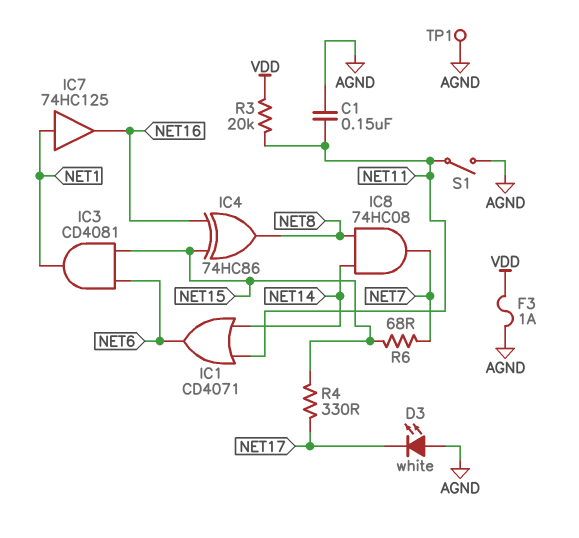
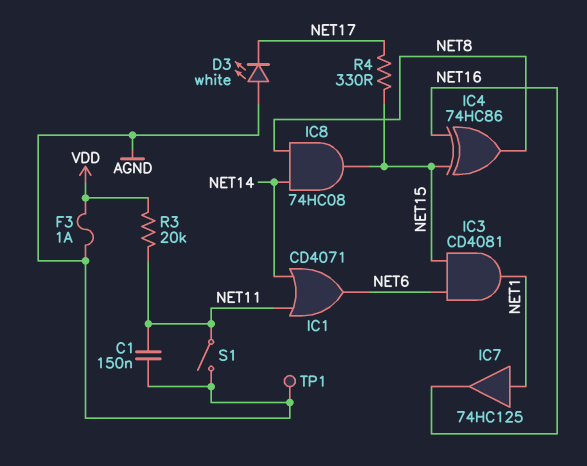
IC8: AND 74HC08 (in NET8, in NET14, out NET7) -> AND 74HC08 (in NET8, in NET14, out NET15)
R6: 68 (NET7, NET15) -> none

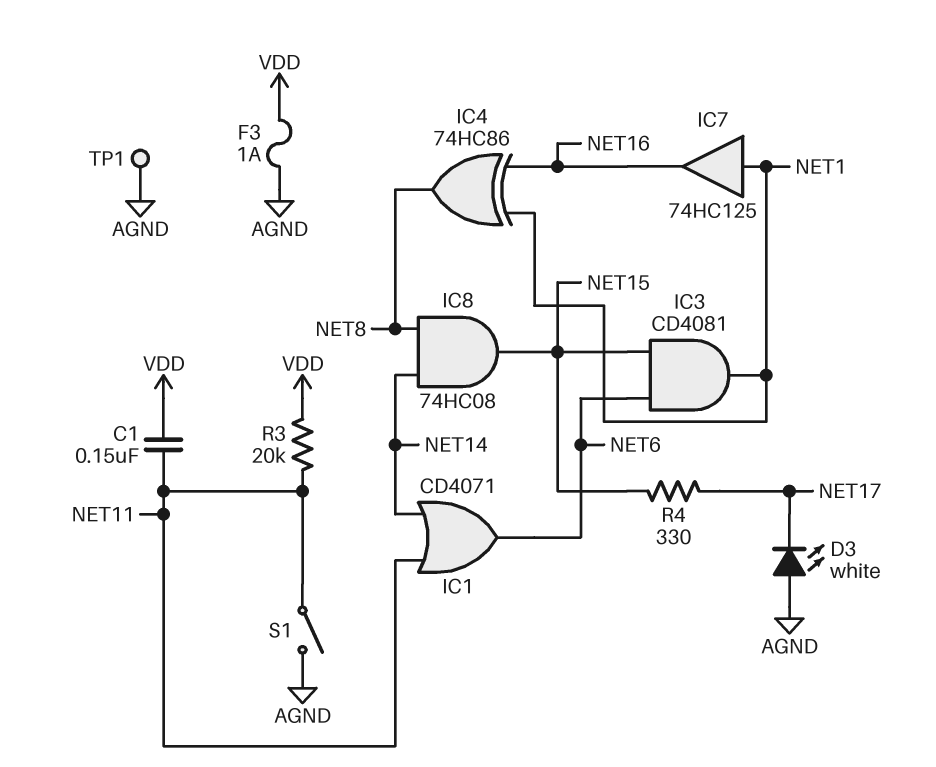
C1: 150nF (AGND, NET11) -> 150nF (NET11, VDD)
IC4: XOR 74HC86 (in NET15, in NET16, out NET8) -> XOR 74HC86 (in NET1, in NET16, out NET8)

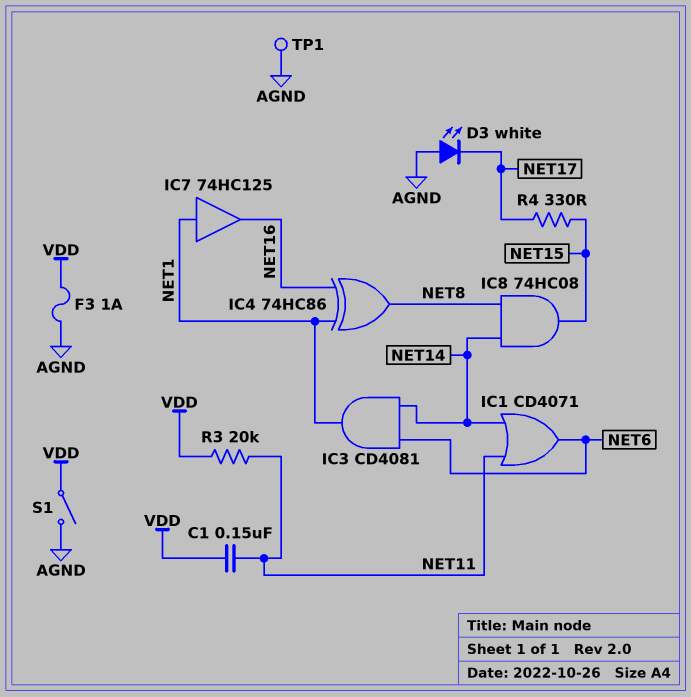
IC3: AND CD4081 (in NET6, in NET15, out NET1) -> AND CD4081 (in NET6, in NET14, out NET1)
S1: switch (AGND, NET11) -> switch (AGND, VDD)

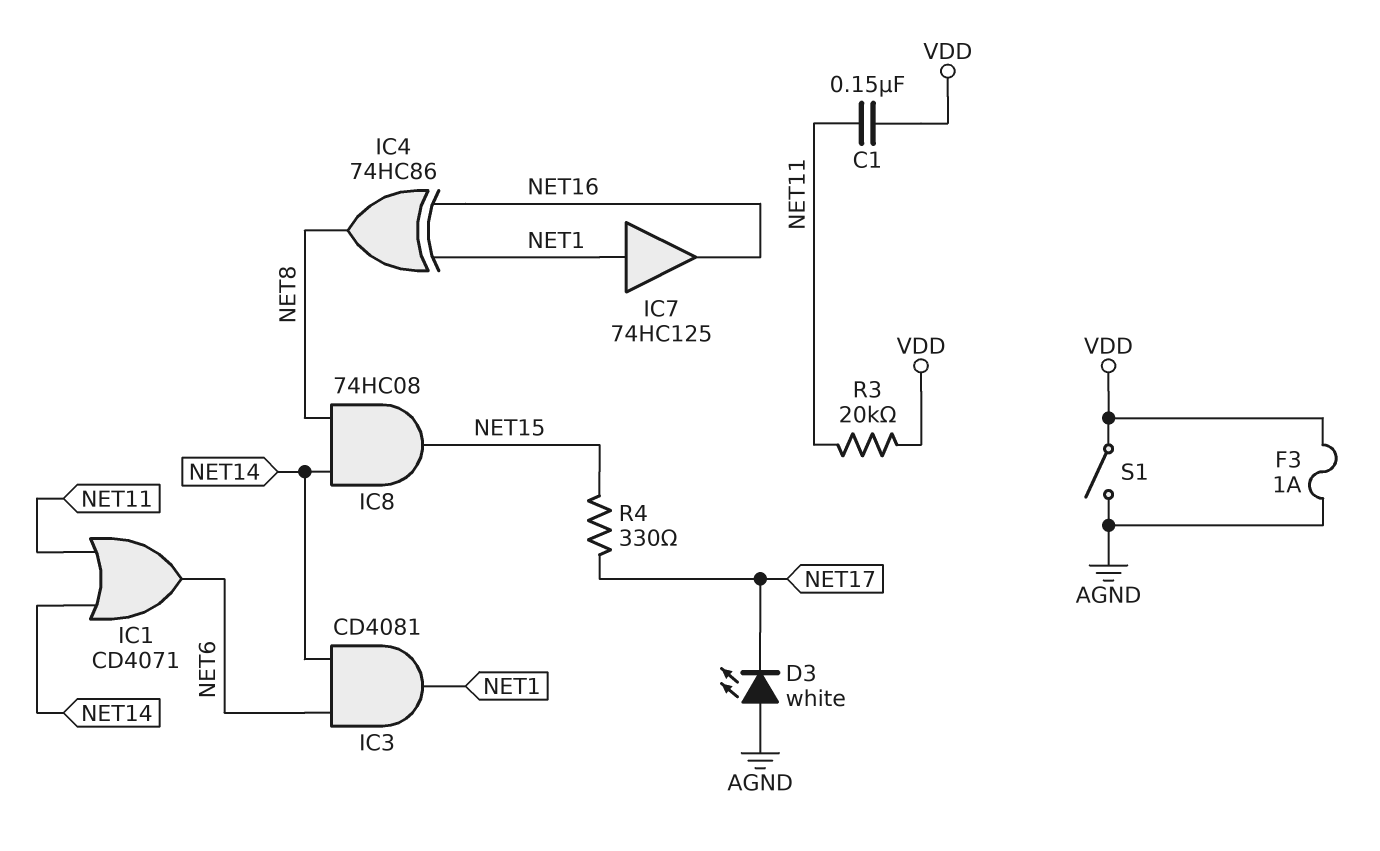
TP1: test point (AGND) -> none

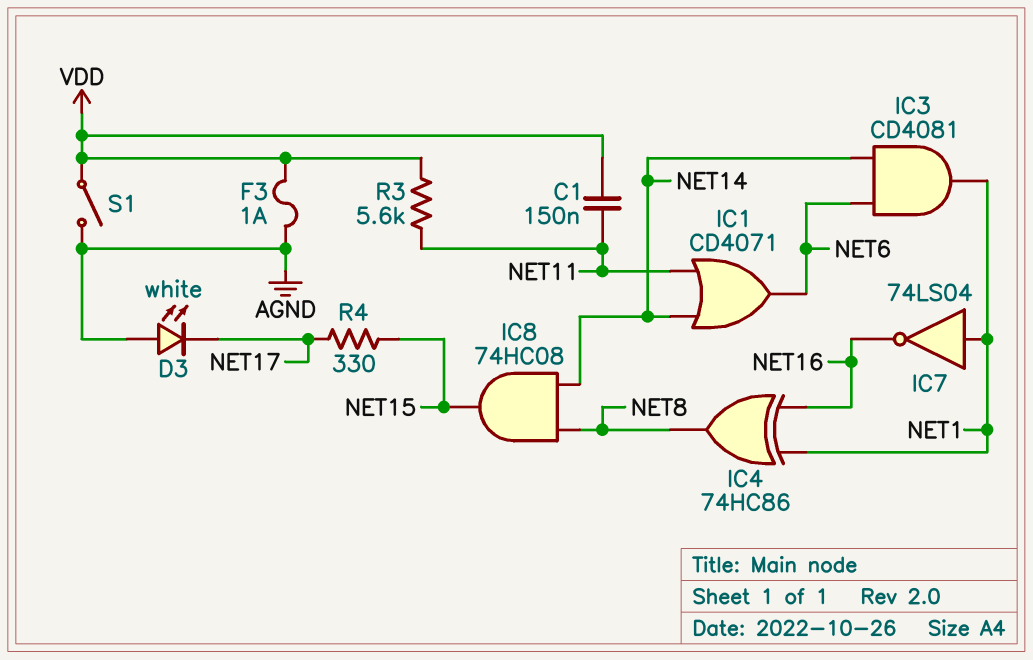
IC7: buffer 74HC125 (in NET1, out NET16) -> NOT 74LS04 (in NET1, out NET16)
R3: 20k (NET11, VDD) -> 5.6k (NET11, VDD)

